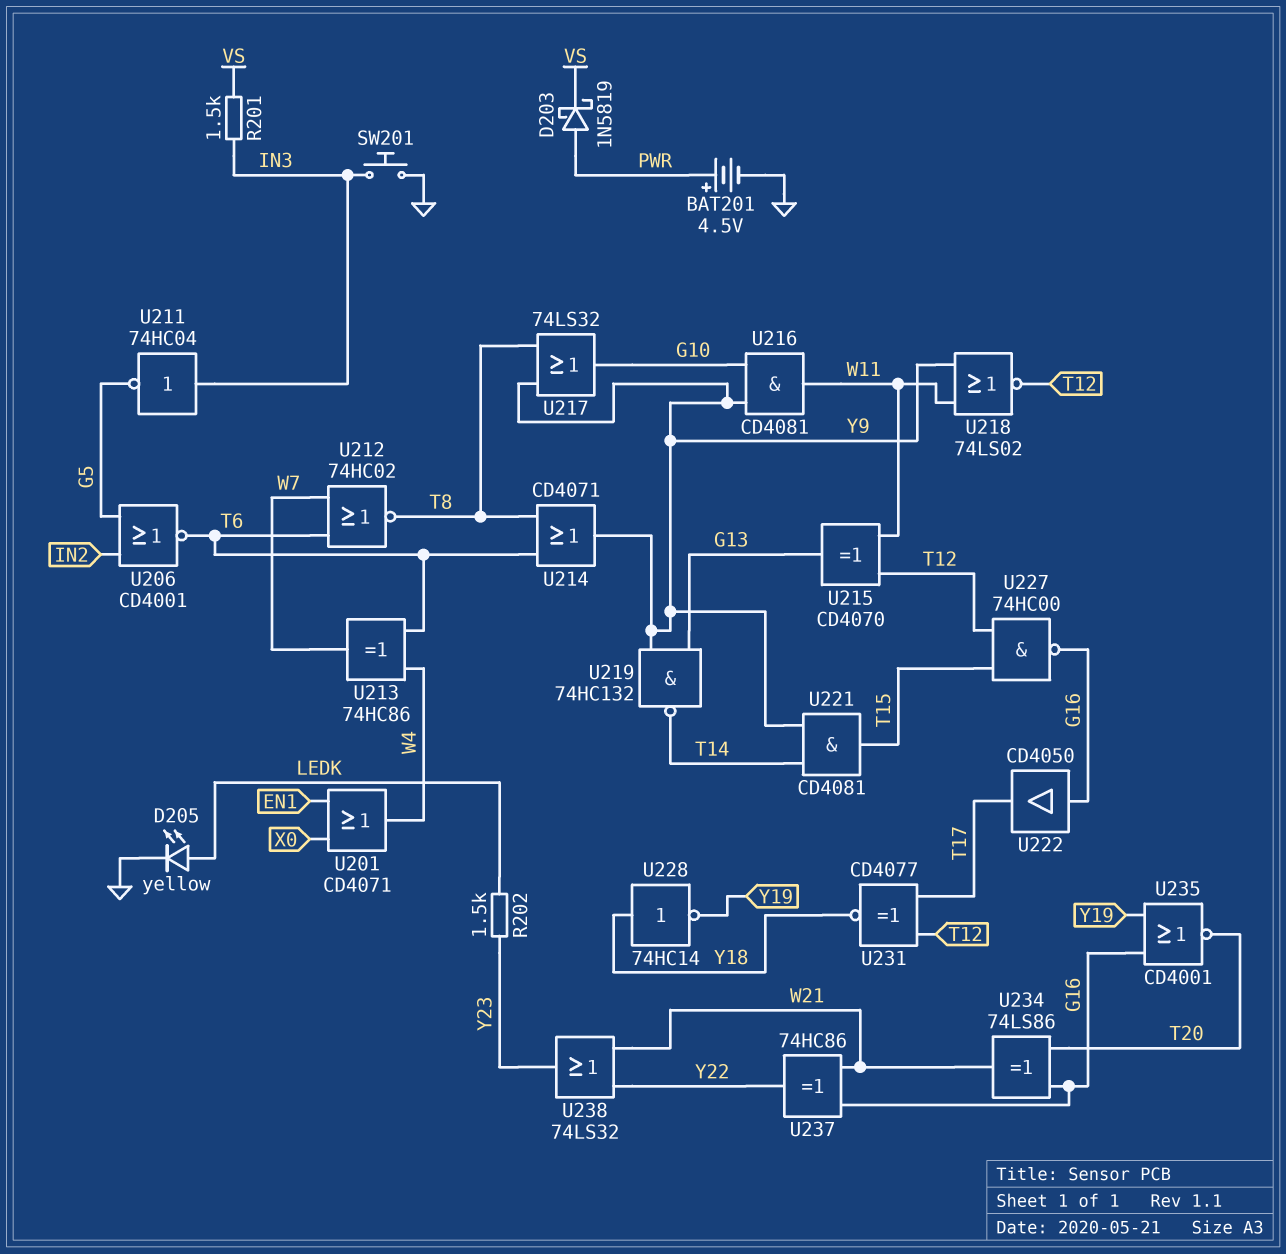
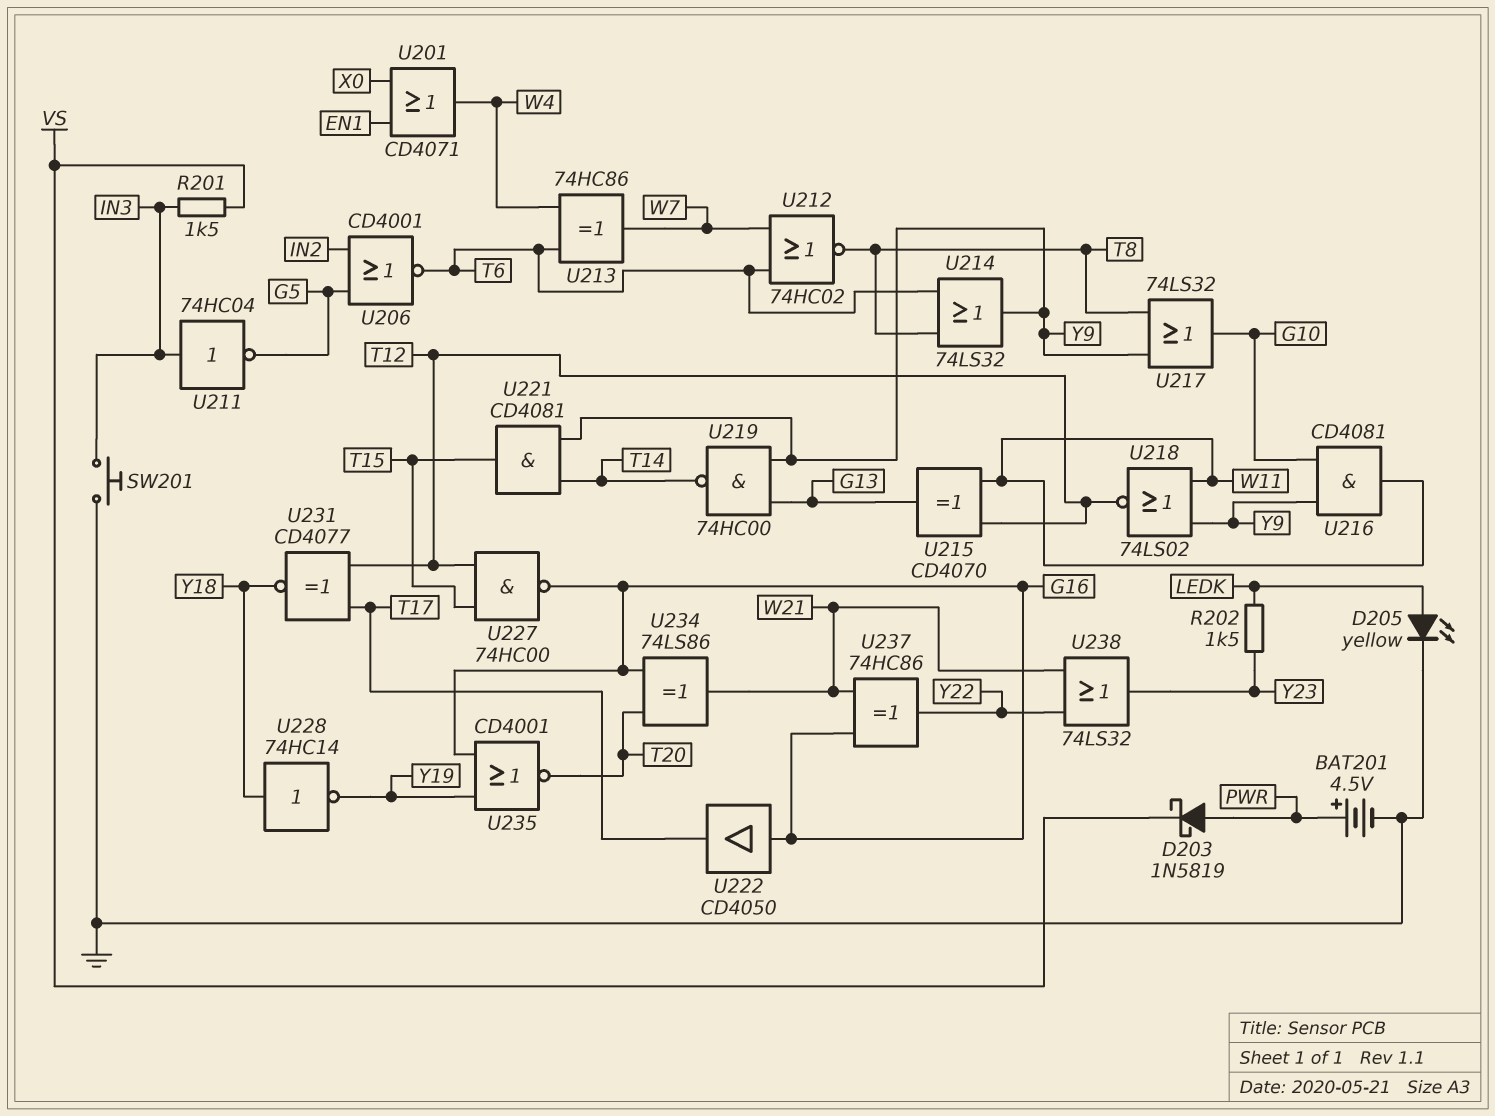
U214: OR CD4071 (in T6, in T8, out Y9) -> OR 74LS32 (in T6, in T8, out Y9)
U219: NAND 74HC132 (in G13, in Y9, out T14) -> NAND 74HC00 (in G13, in Y9, out T14)

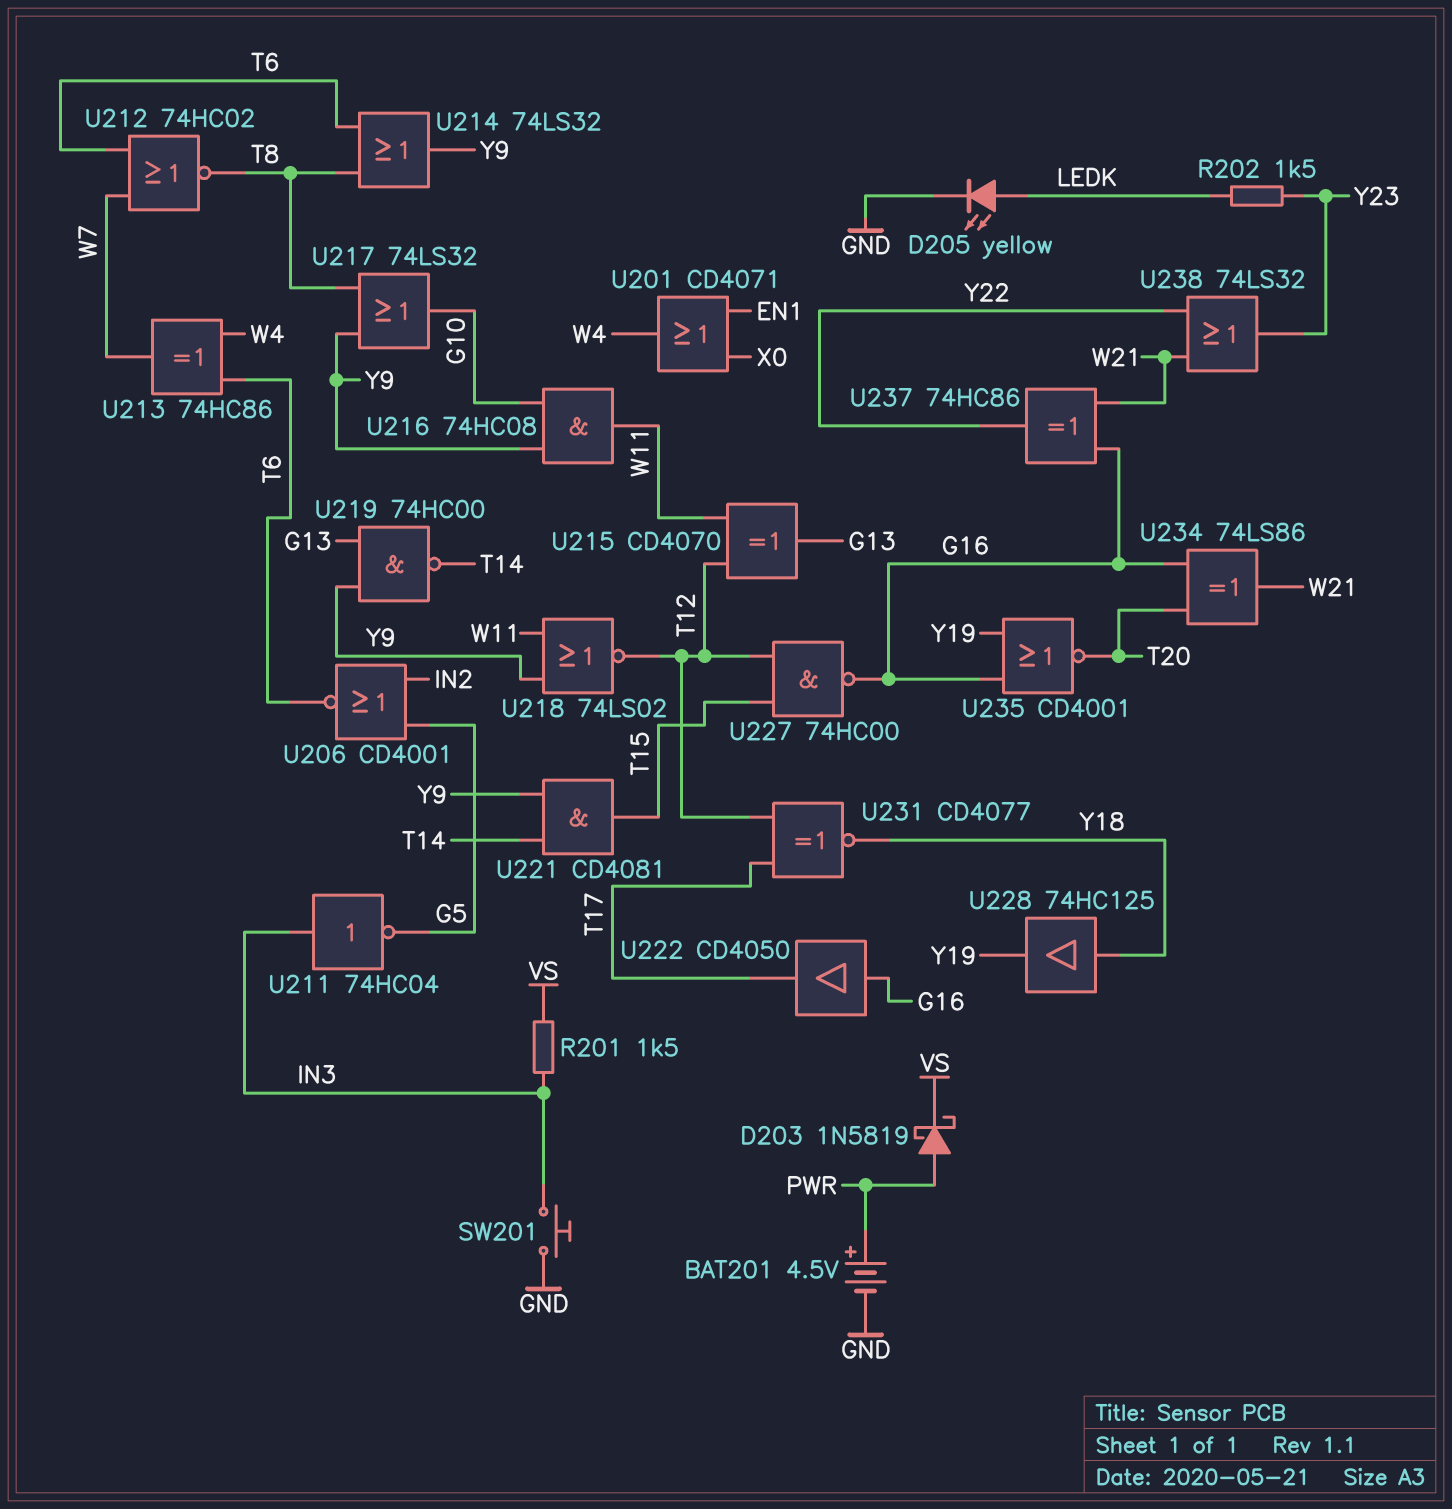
U216: AND CD4081 (in G10, in Y9, out W11) -> AND 74HC08 (in G10, in Y9, out W11)
U228: NOT 74HC14 (in Y18, out Y19) -> buffer 74HC125 (in Y18, out Y19)

